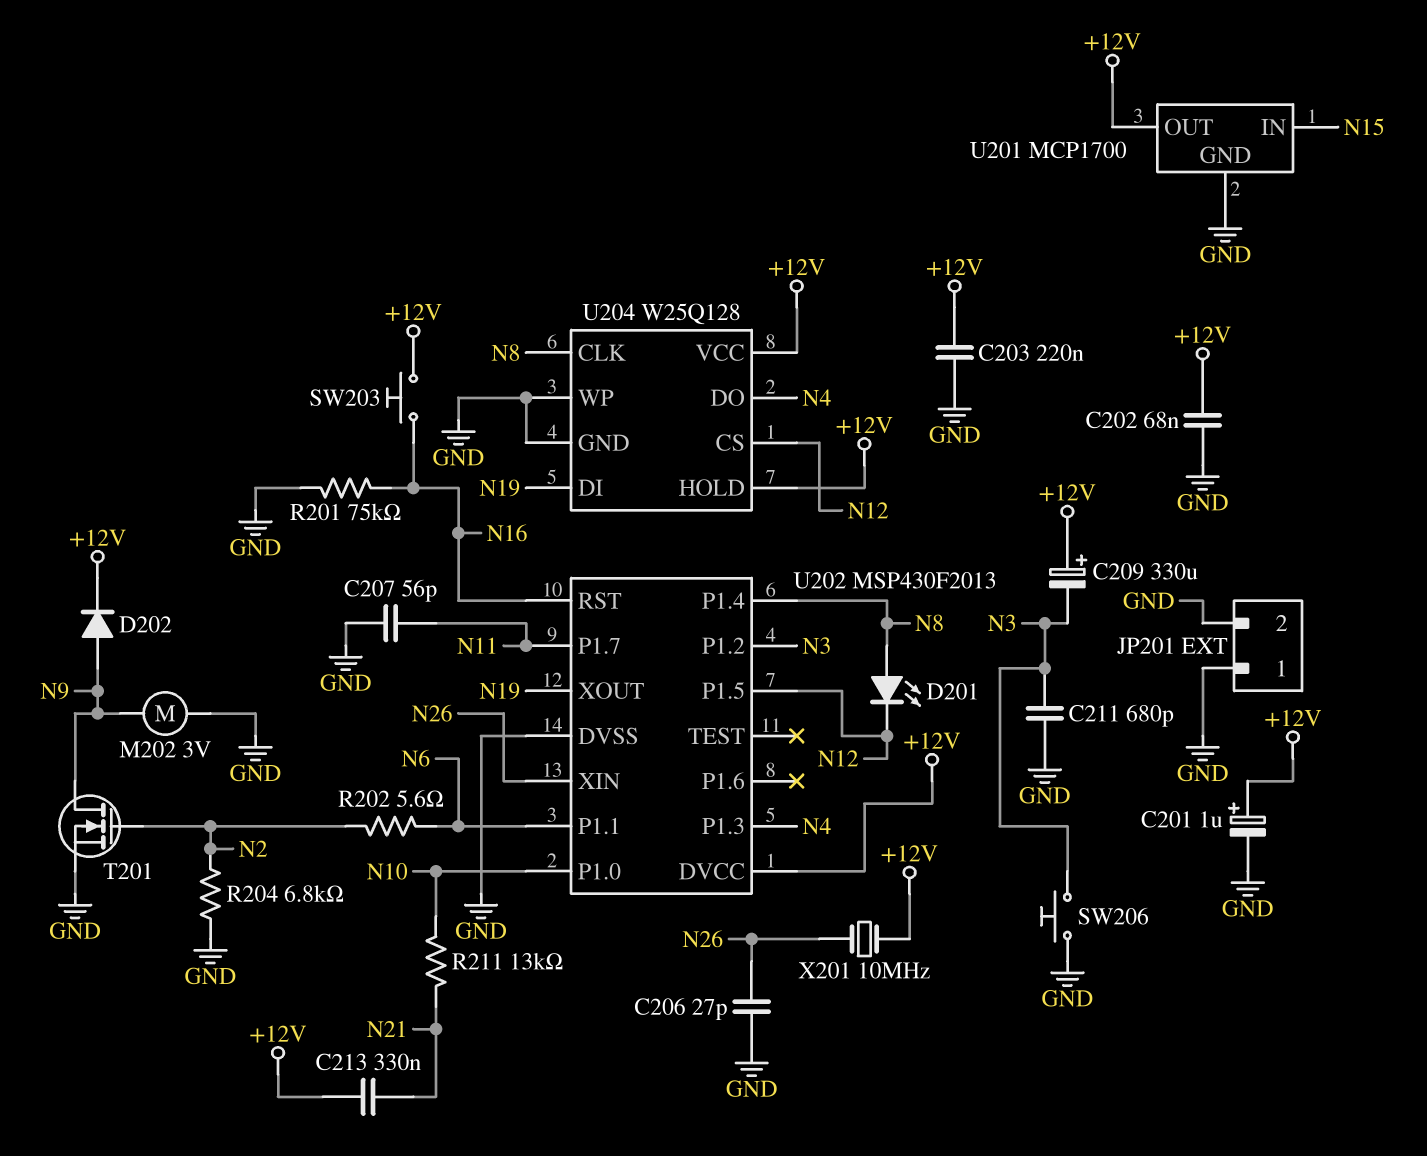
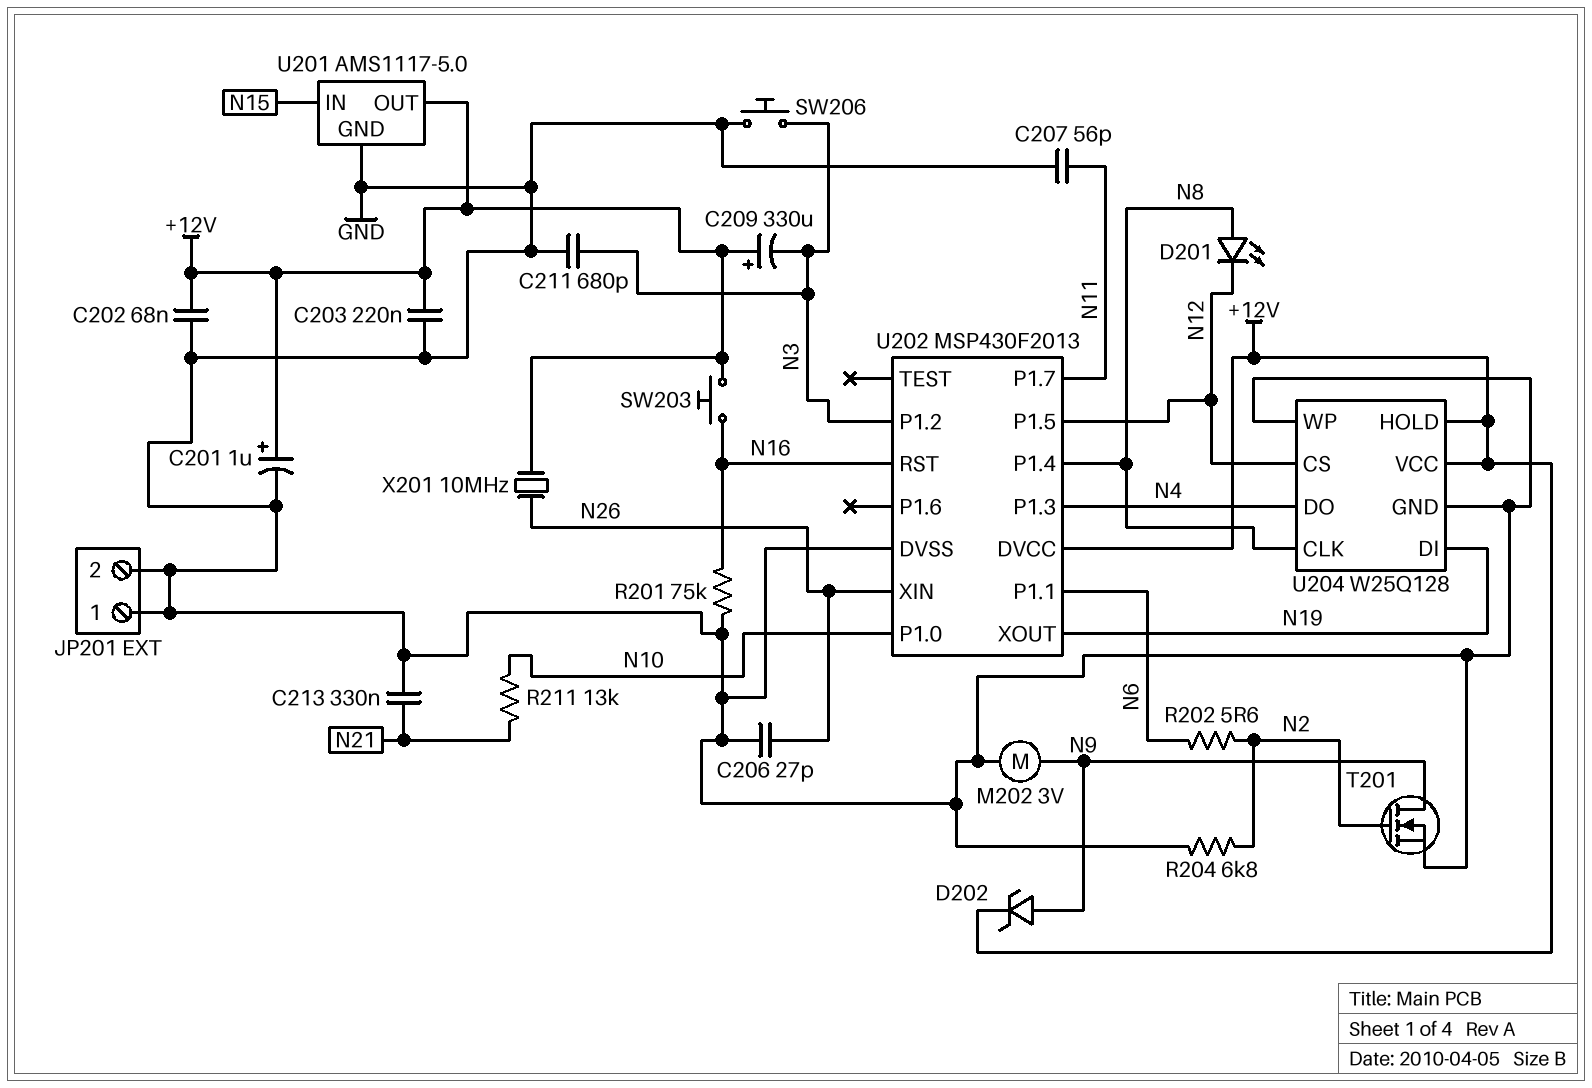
C213: 330nF (+12V, N21) -> 330nF (GND, N21)
D202: diode (A N9, K +12V) -> zener (A N9, K +12V)
U201: MCP1700 -> AMS1117-5.0

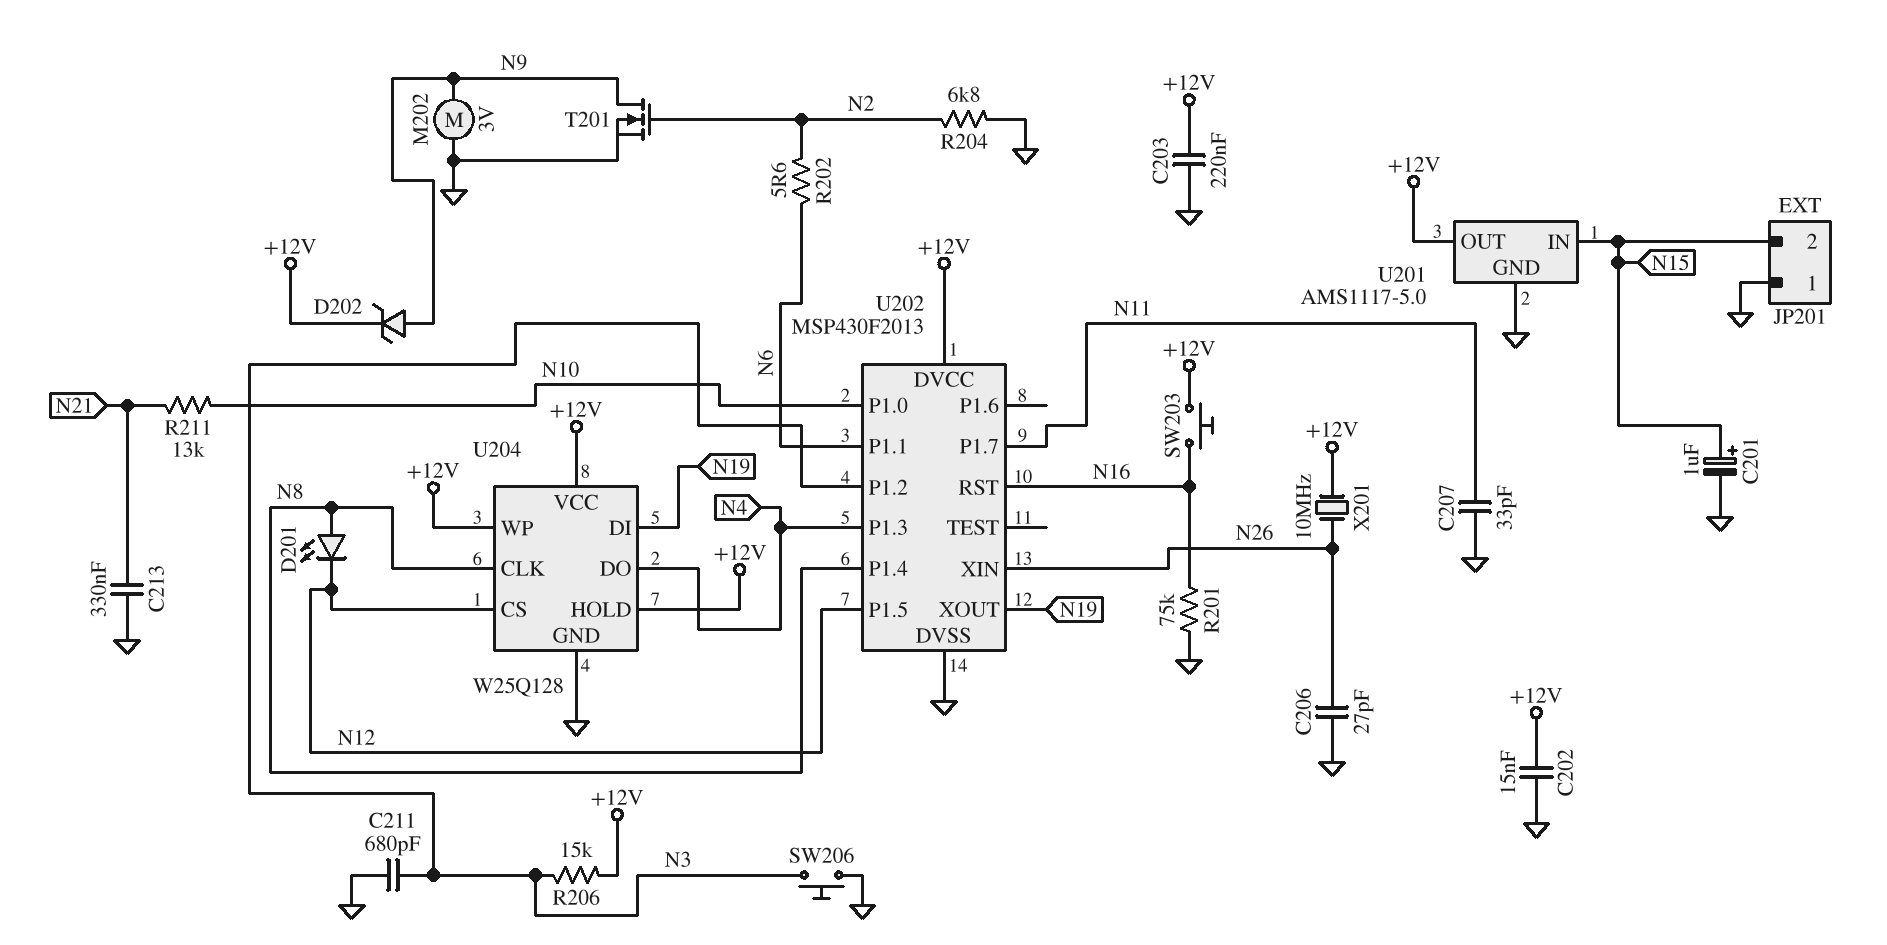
C201: 1uF (plus +12V, minus GND) -> 1uF (plus N15, minus GND)
C202: 68nF (+12V, GND) -> 15nF (+12V, GND)
C207: 56pF (GND, N11) -> 33pF (GND, N11)
C209: 330uF (plus +12V, minus N3) -> none
JP201 pin 2: GND -> N15
R206: none -> 15k (+12V, N3)
U204 pin WP: GND -> +12V

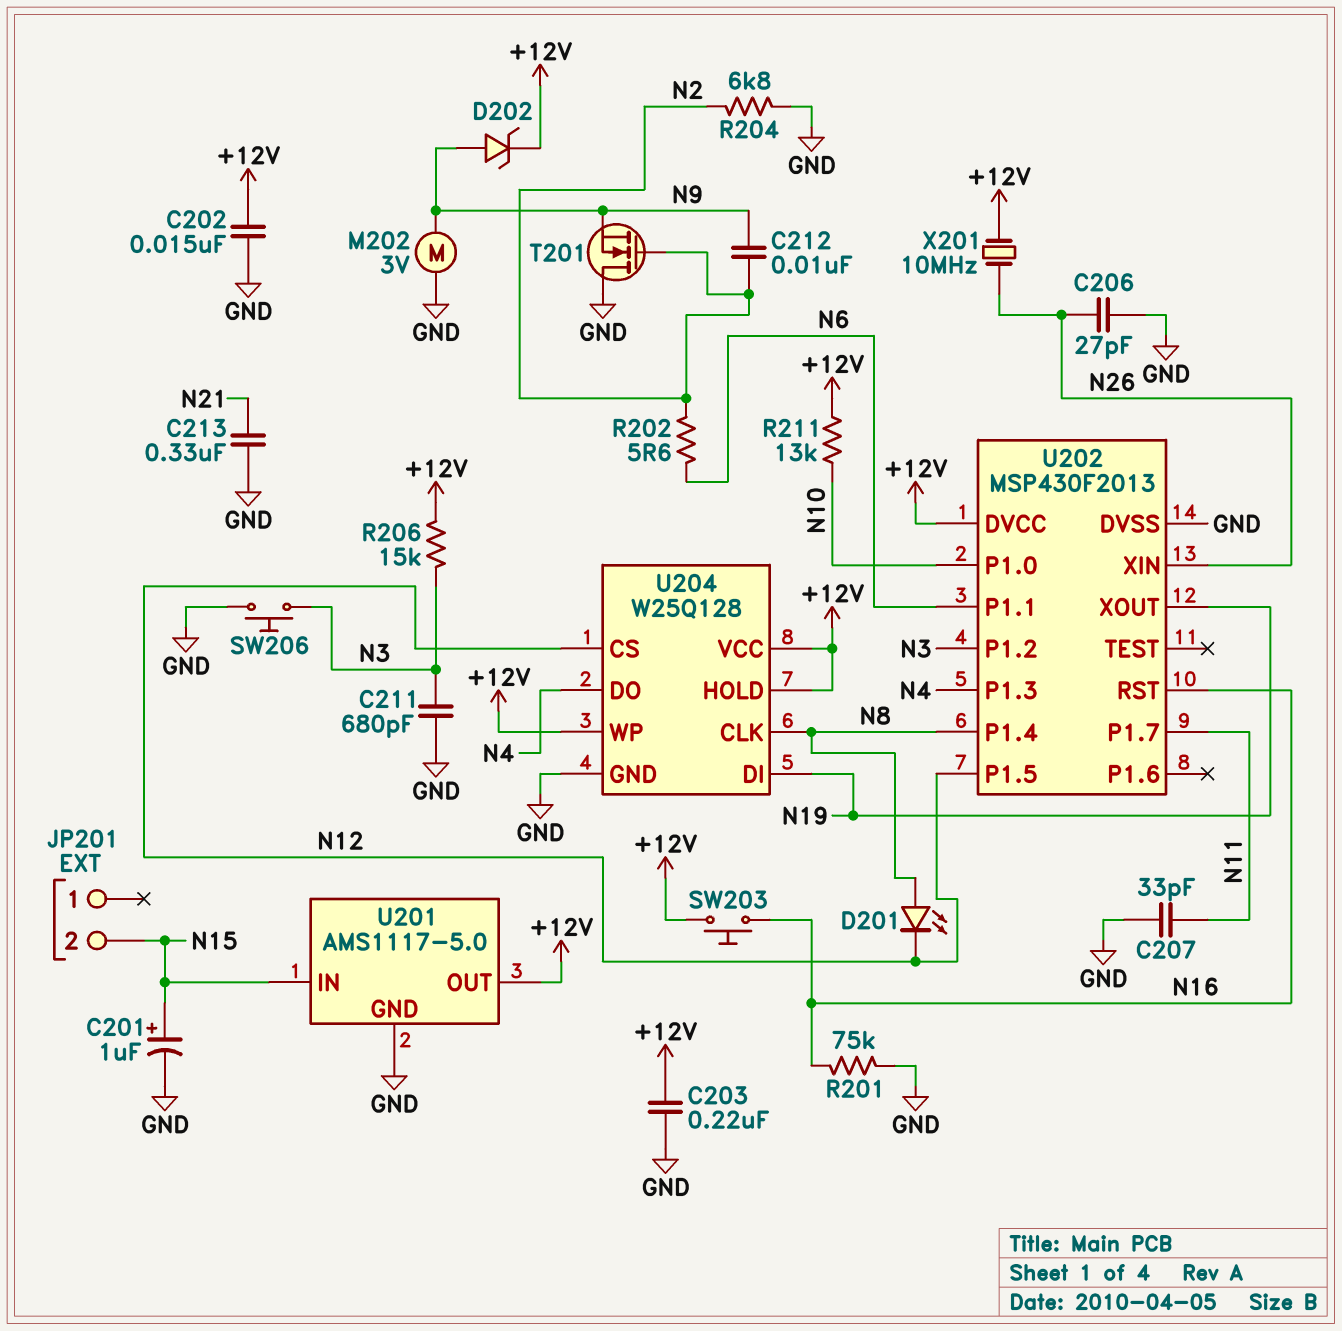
C212: none -> 10nF (N2, N9)
JP201 pin 1: GND -> none
R211: 13k (N10, N21) -> 13k (+12V, N10)
T201: NMOS (G N2, D N9, S GND) -> NMOS (G N2, D GND, S N9)

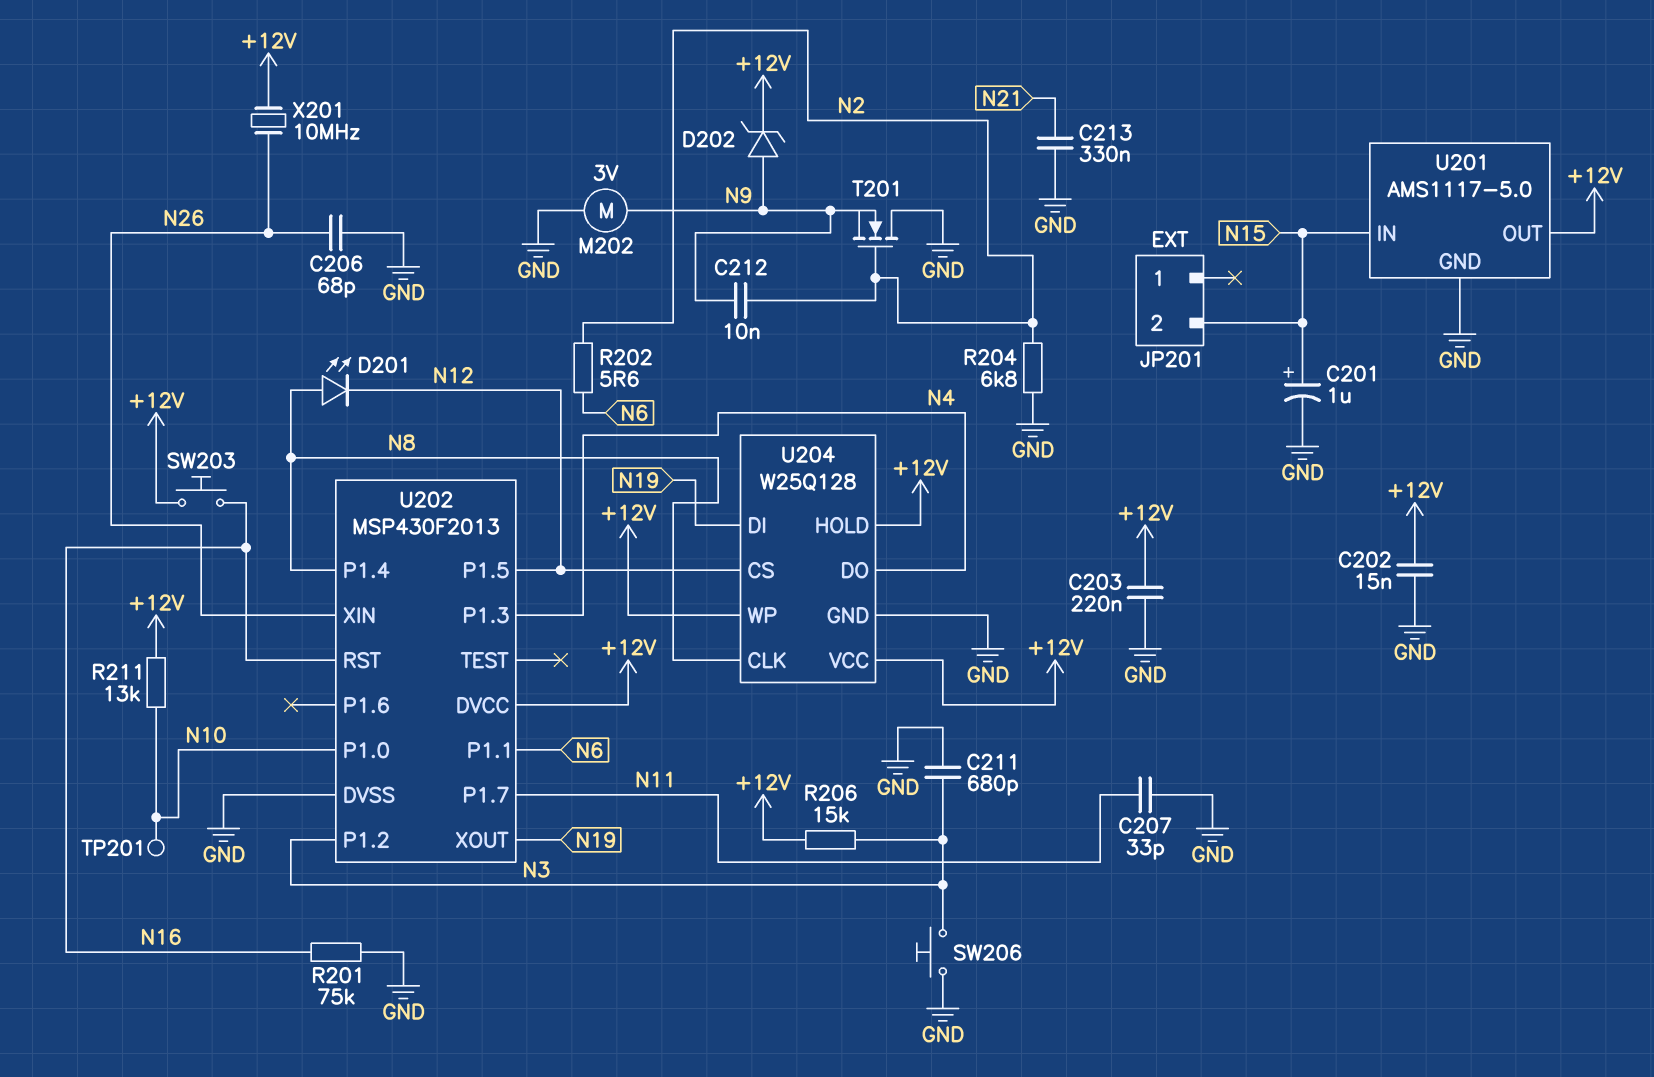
C206: 27pF (GND, N26) -> 68pF (GND, N26)
TP201: none -> test point (N10)

